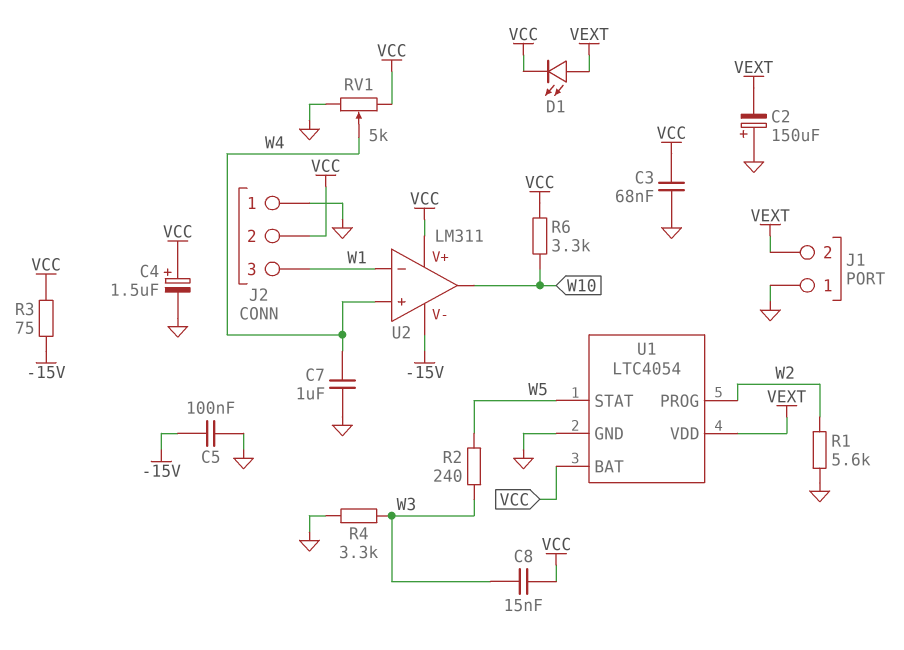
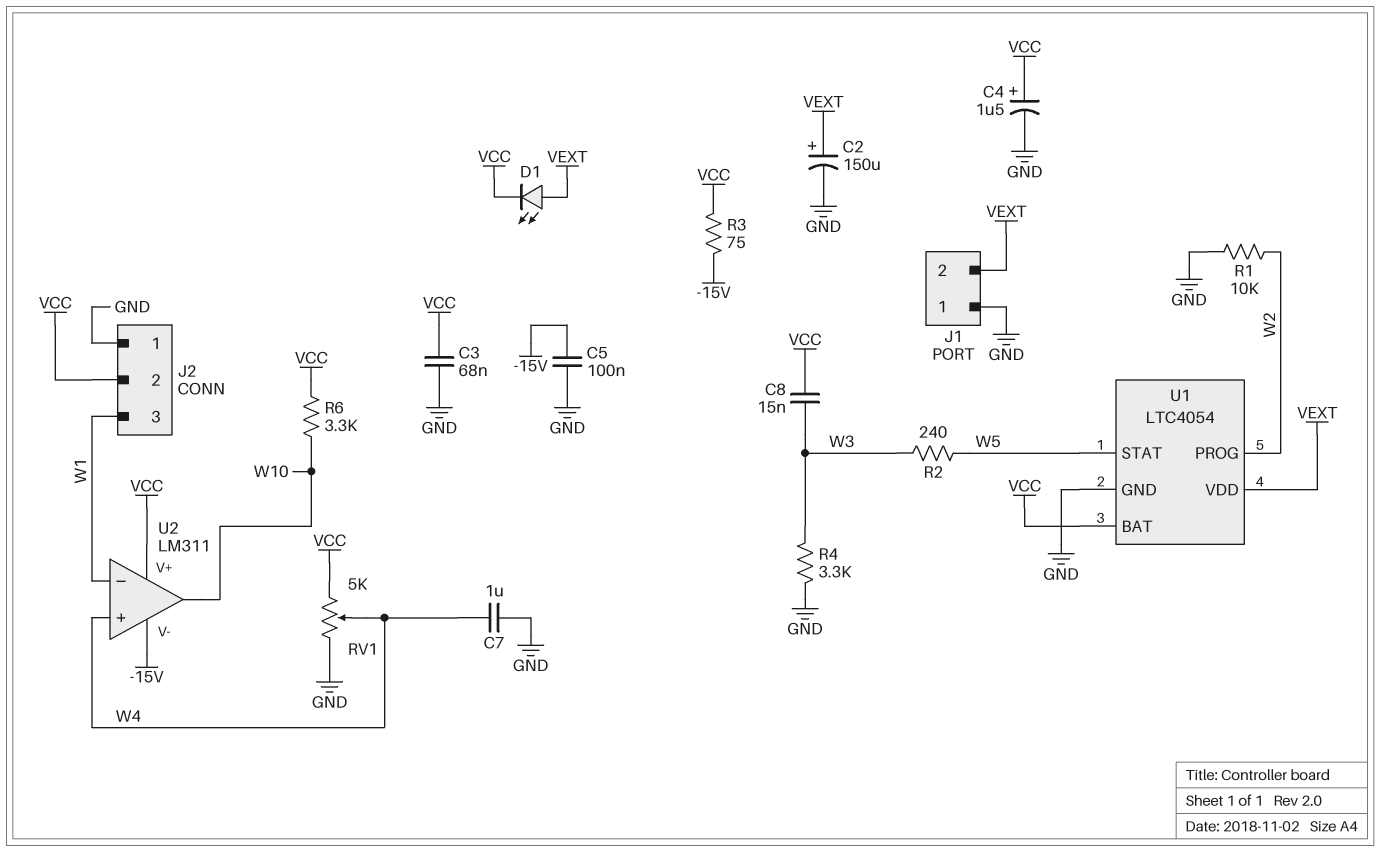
C2: 150uF (plus GND, minus VEXT) -> 150uF (plus VEXT, minus GND)
R1: 5.6k (GND, W2) -> 10k (GND, W2)

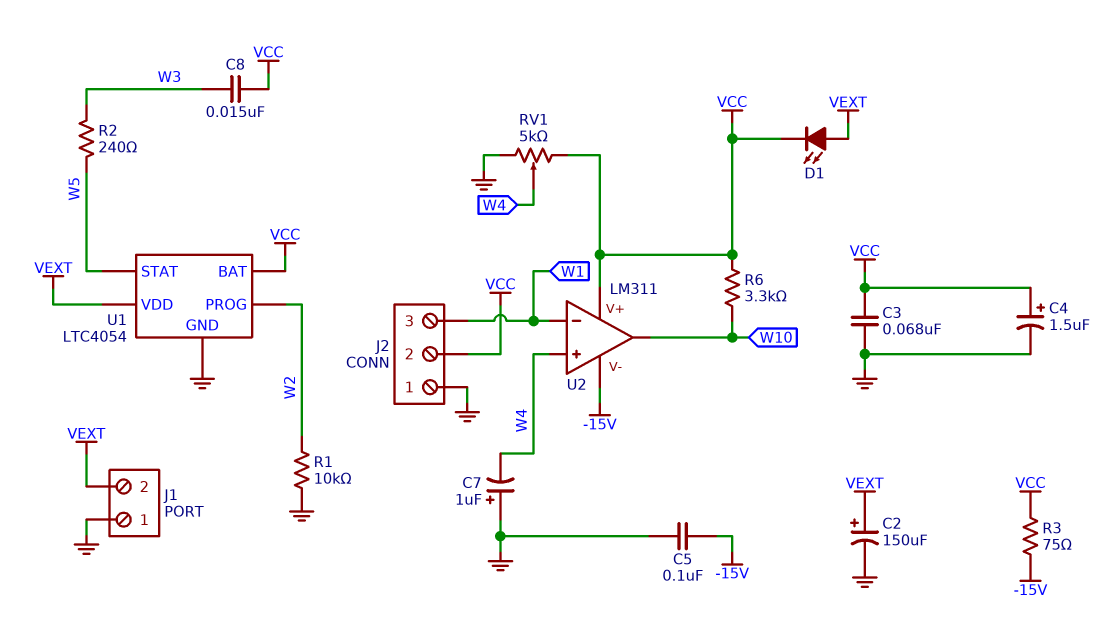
C7: 1uF (GND, W4) -> 1uF (plus GND, minus W4)
R4: 3.3k (GND, W3) -> none

